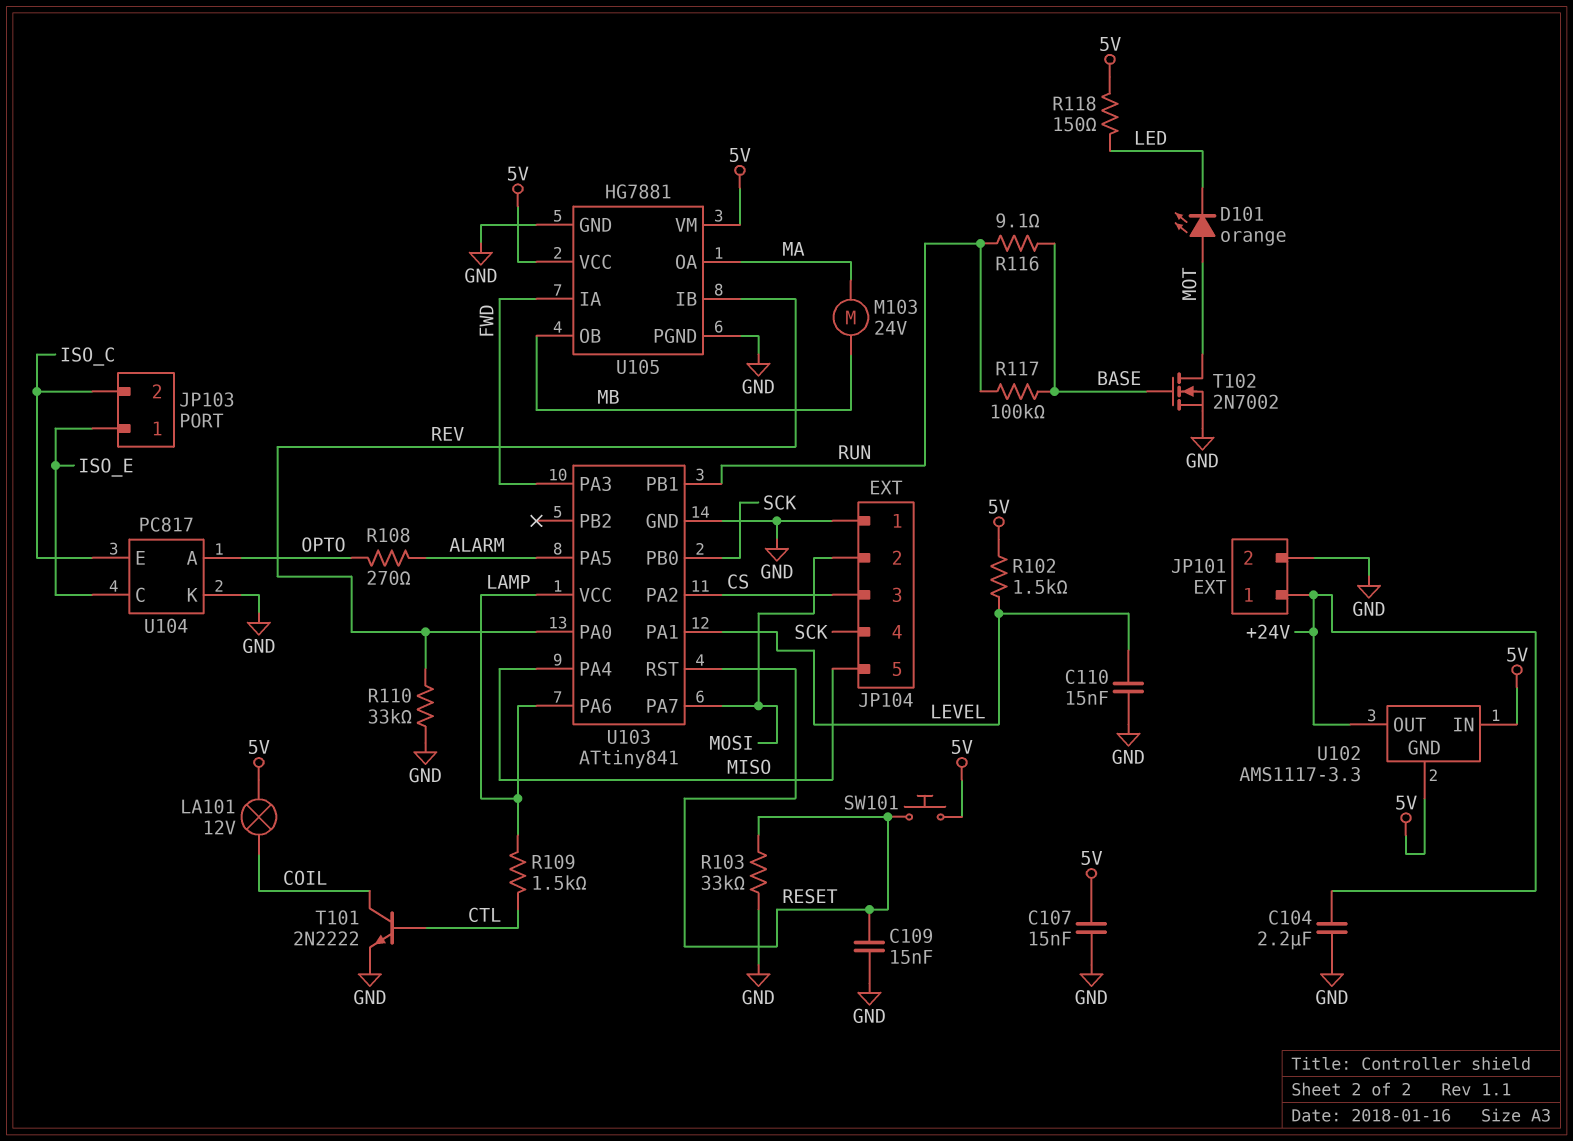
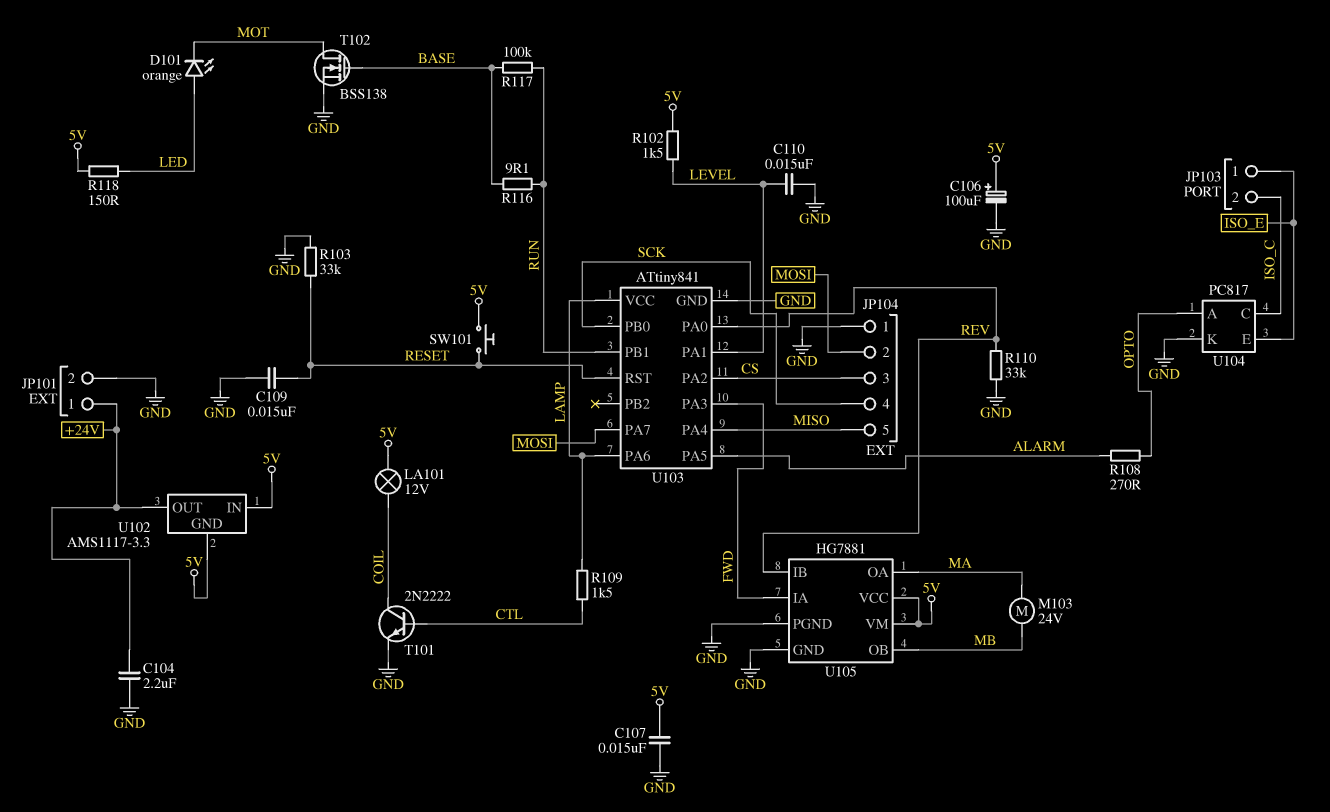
C106: none -> 100uF (plus 5V, minus GND)
D101: LED orange (A MOT, K LED) -> LED orange (A LED, K MOT)
T102: NMOS 2N7002 (G BASE, D MOT, S GND) -> NMOS BSS138 (G BASE, D MOT, S GND)
U104 pin C: ISO_E -> ISO_C
U104 pin E: ISO_C -> ISO_E

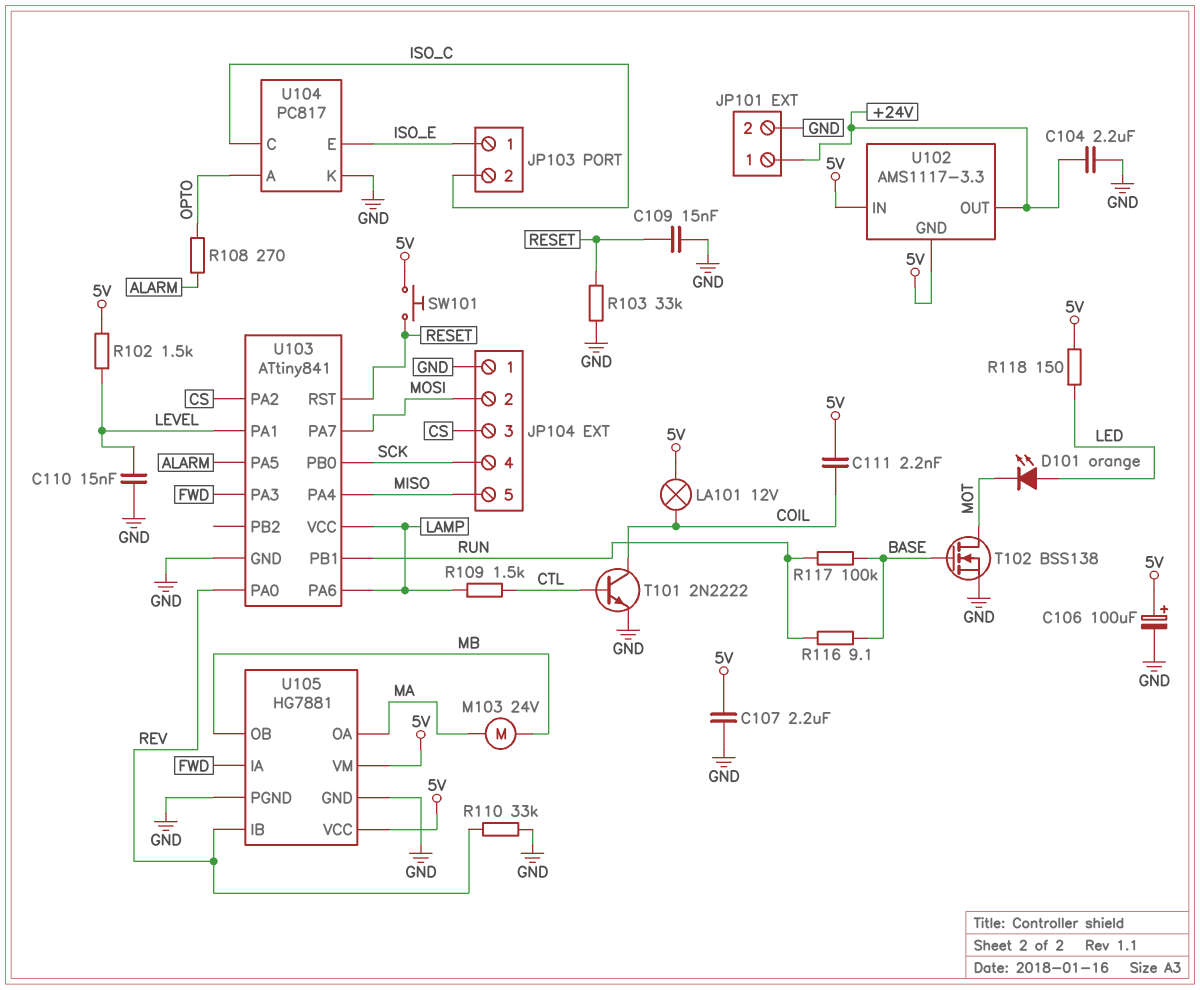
C107: 15nF (5V, GND) -> 2.2uF (5V, GND)
C111: none -> 2.2nF (5V, COIL)

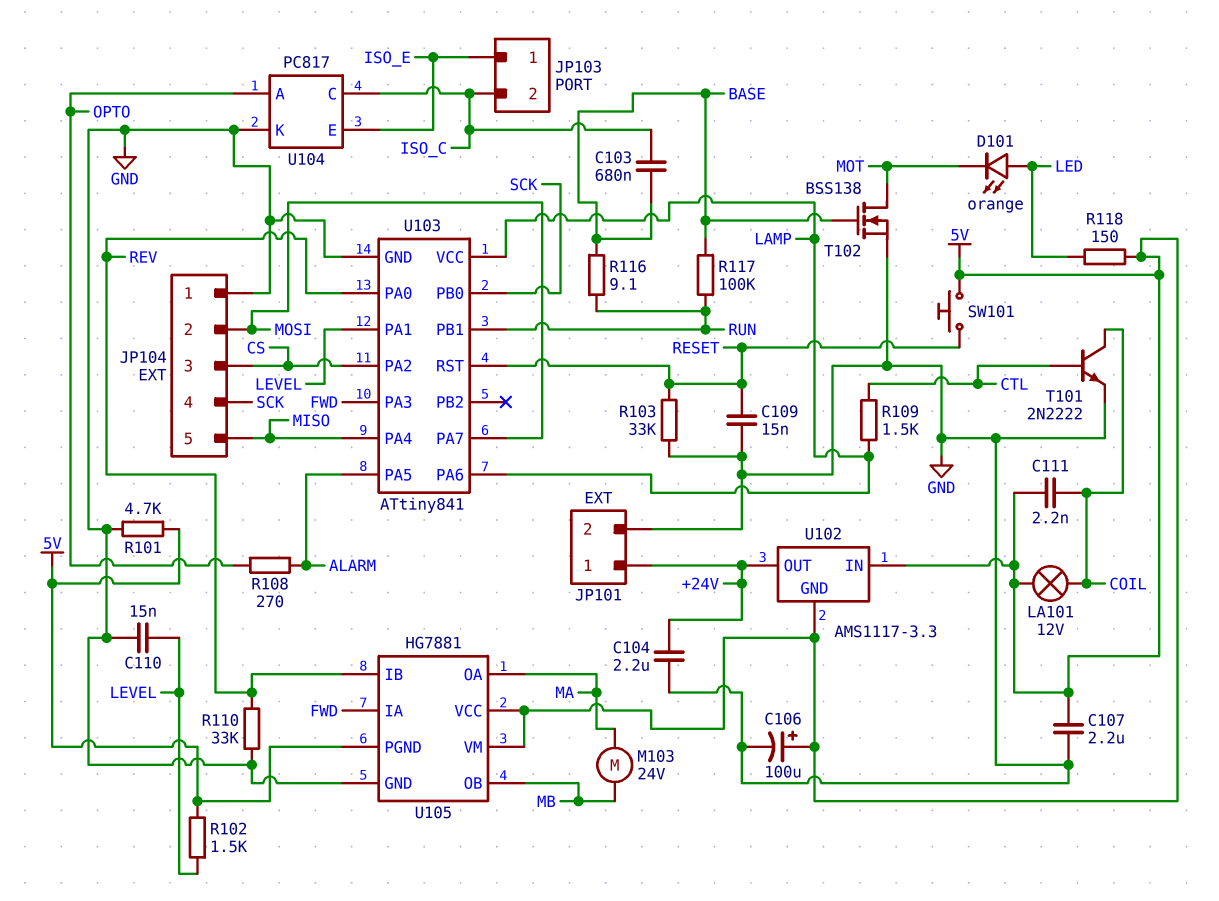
C103: none -> 680nF (BASE, ISO_C)
R101: none -> 4.7k (5V, GND)
U105 pin PGND: GND -> 5V

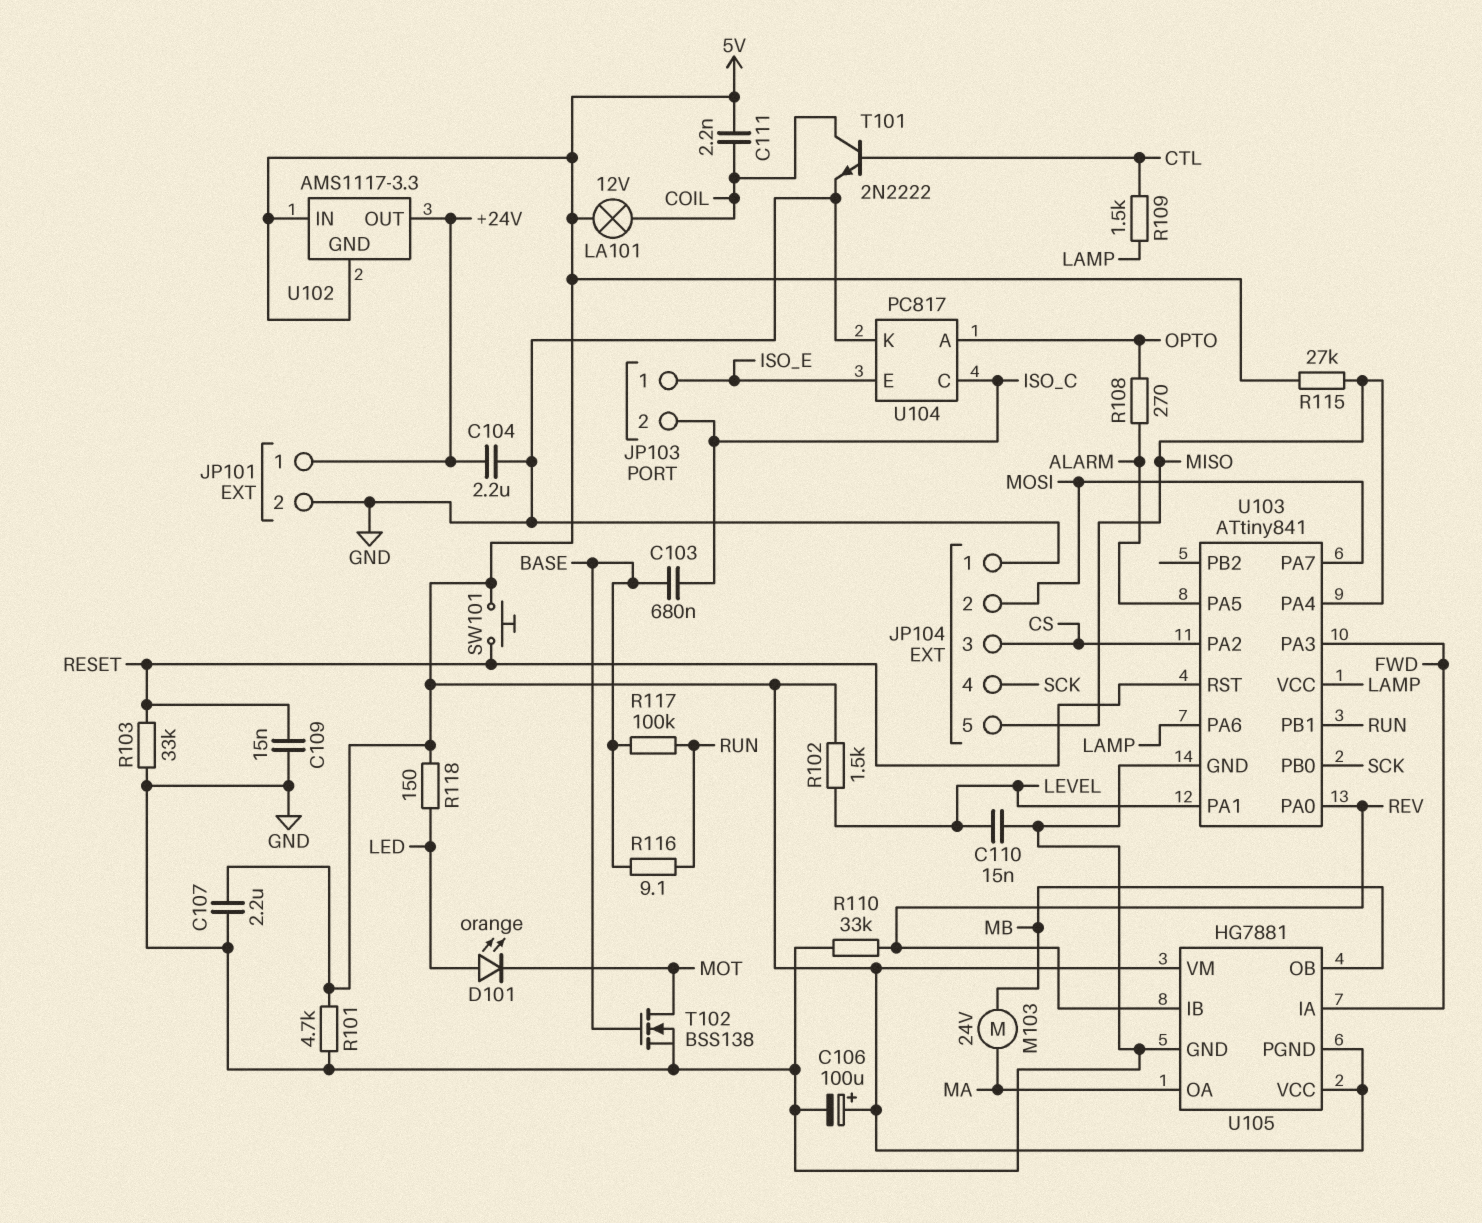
R115: none -> 27k (5V, MISO)

